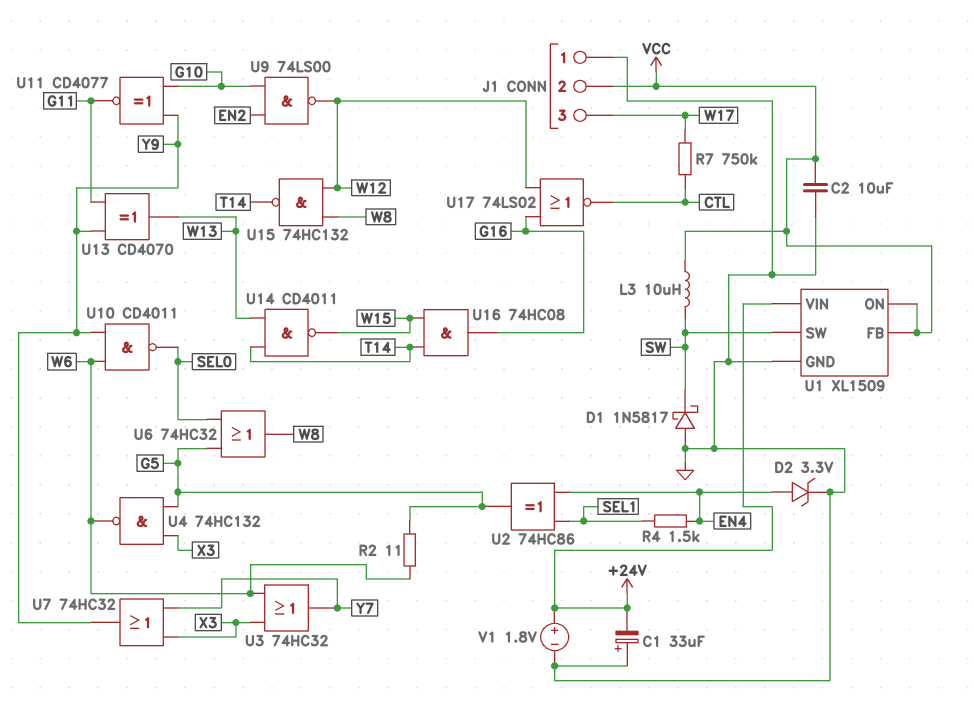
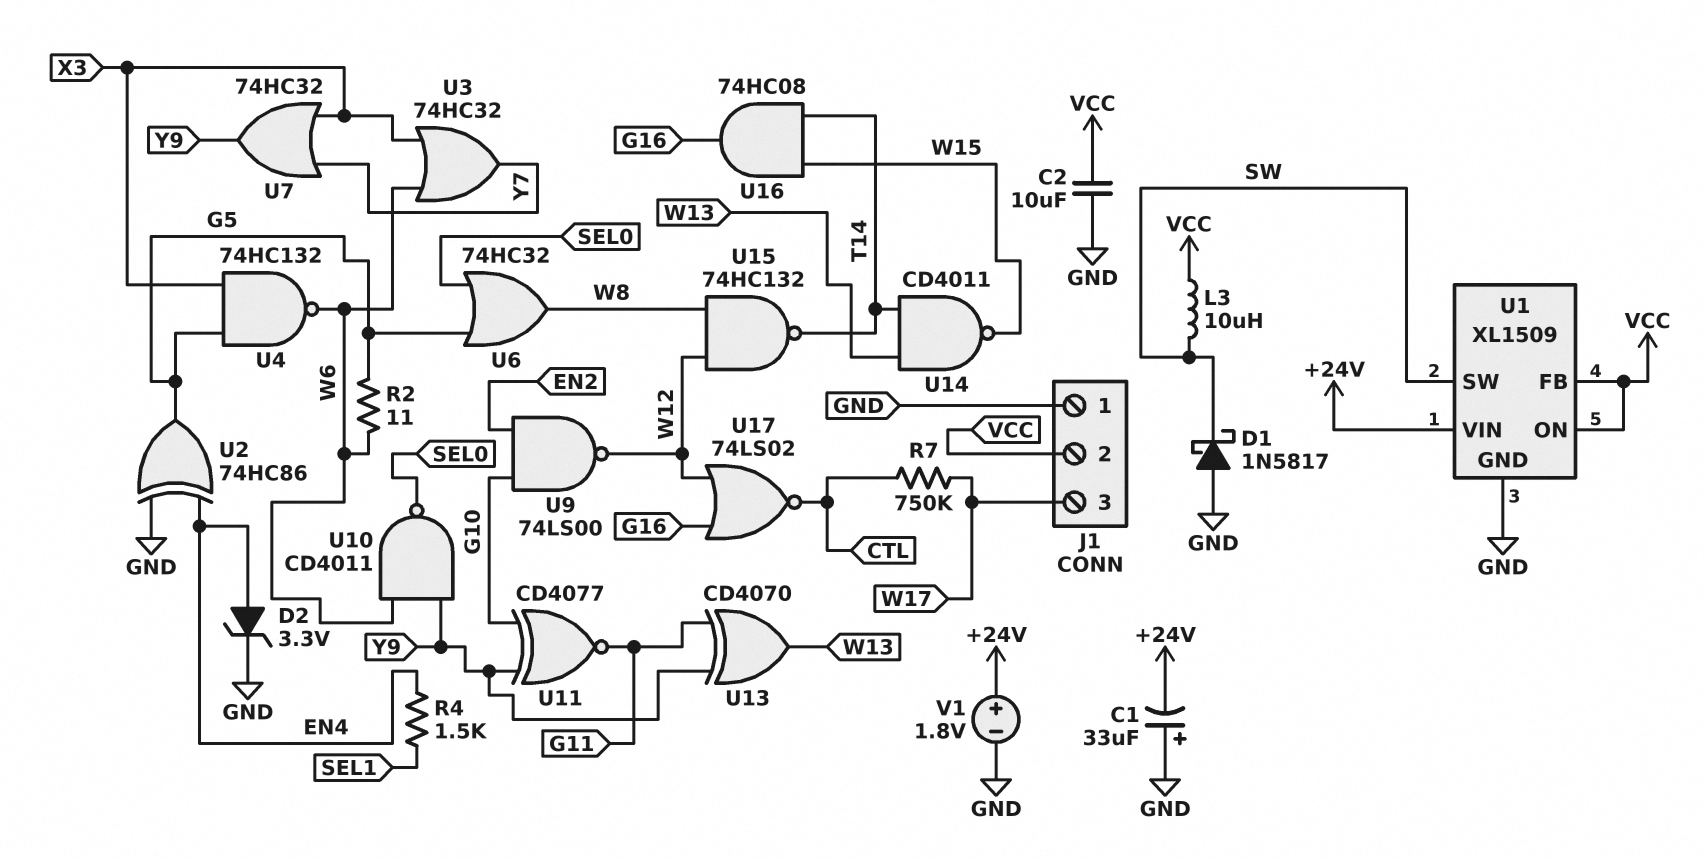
U2: XOR 74HC86 (in EN4, in SEL1, out G5) -> XOR 74HC86 (in EN4, in GND, out G5)

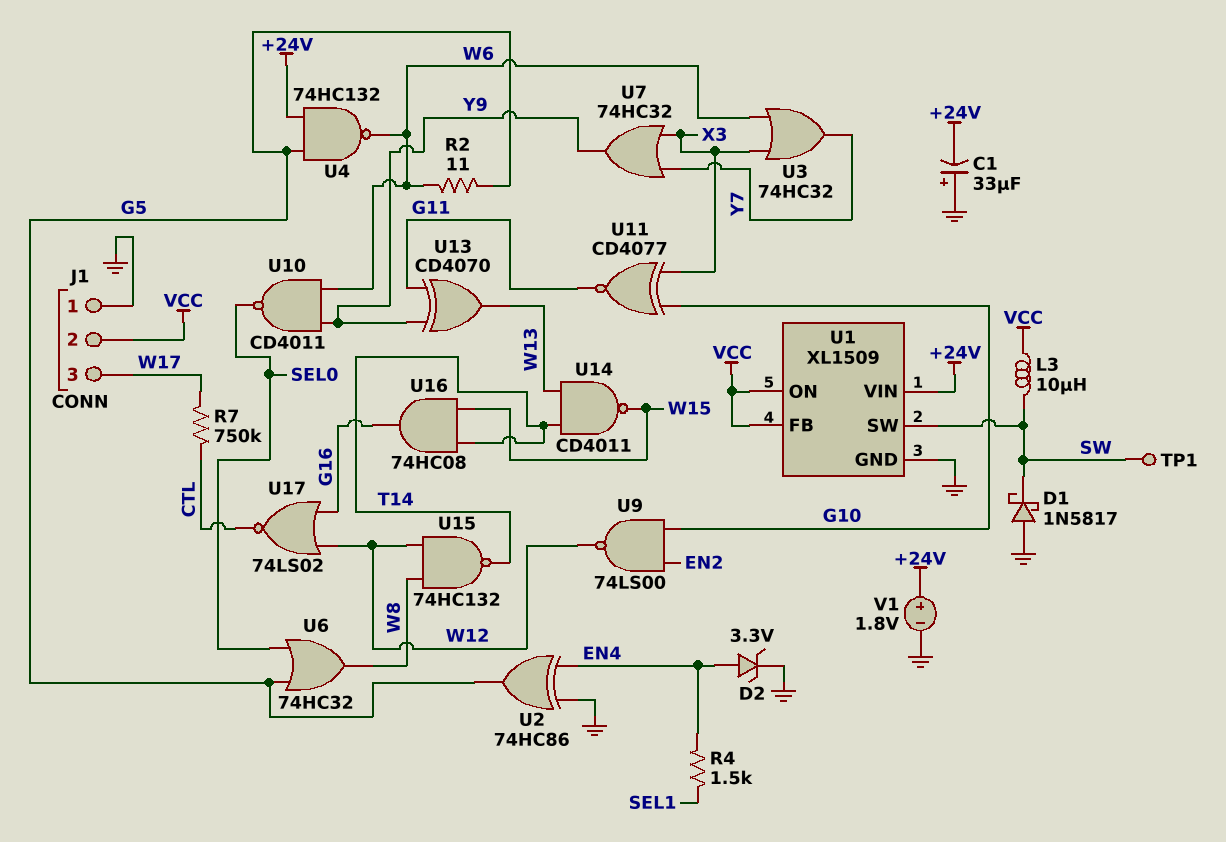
C2: 10uF (GND, VCC) -> none
TP1: none -> test point (SW)
U4: NAND 74HC132 (in G5, in X3, out W6) -> NAND 74HC132 (in +24V, in G5, out W6)
U11: XNOR CD4077 (in G10, in Y9, out G11) -> XNOR CD4077 (in G10, in X3, out G11)

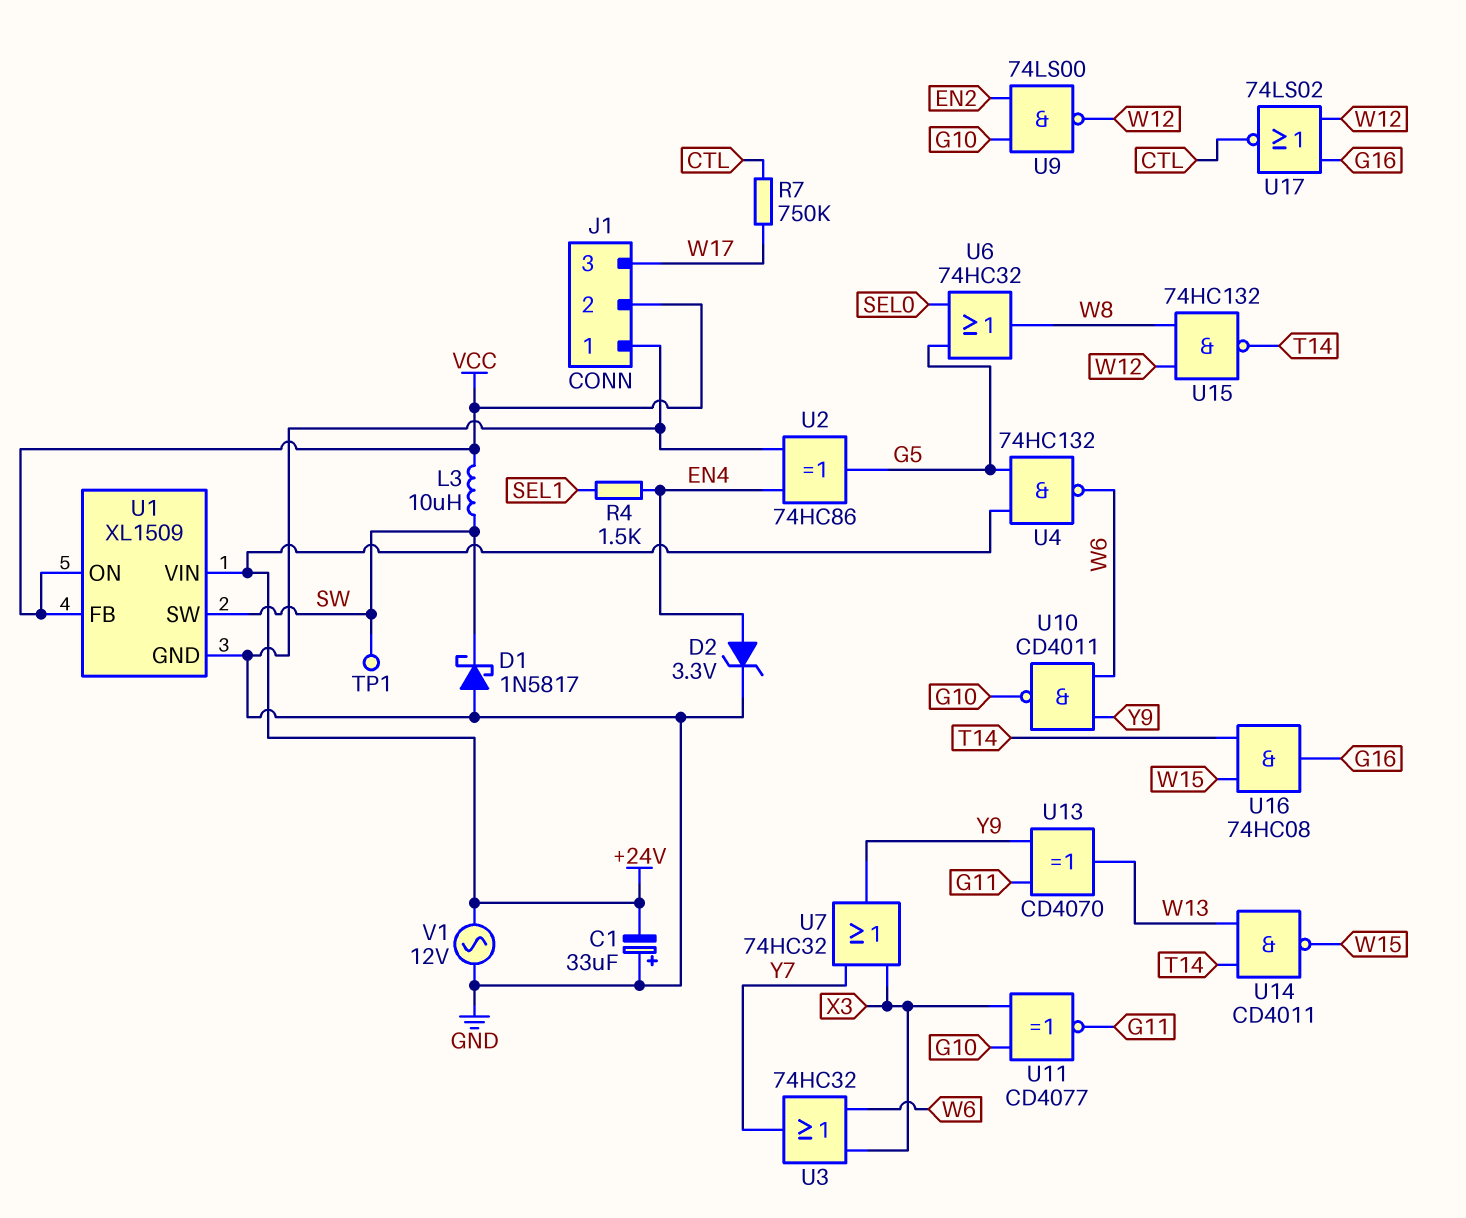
R2: 11 (G5, W6) -> none
U10: NAND CD4011 (in W6, in Y9, out SEL0) -> NAND CD4011 (in W6, in Y9, out G10)
V1: 1.8V (plus +24V, minus GND) -> AC 12V (+24V, GND)

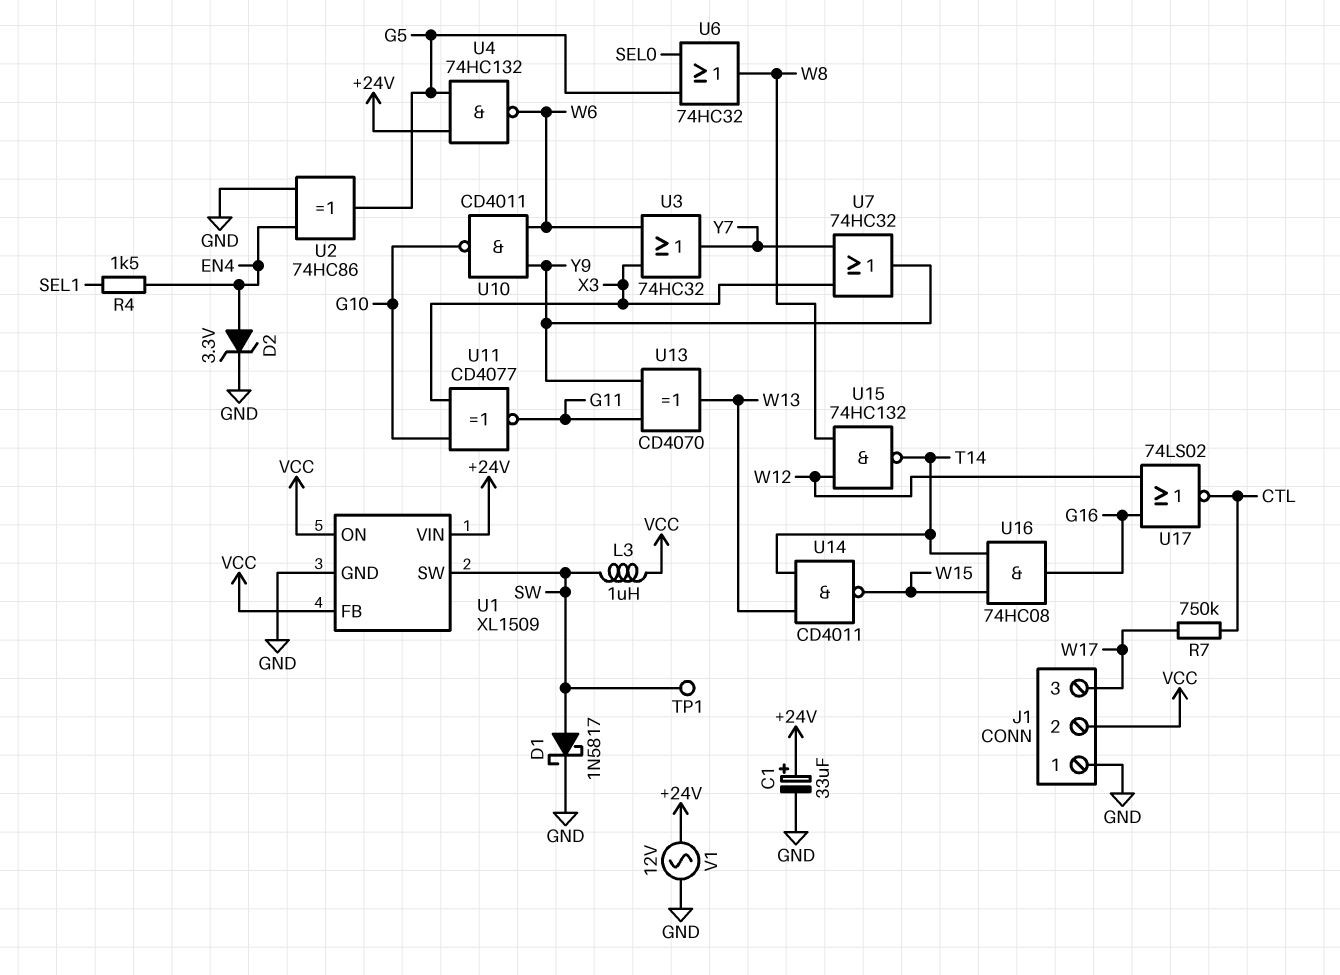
C1: 33uF (plus GND, minus +24V) -> 33uF (plus +24V, minus GND)
D1: schottky 1N5817 (A GND, K SW) -> schottky 1N5817 (A SW, K GND)
L3: 10uH (SW, VCC) -> 1uH (SW, VCC)
U9: NAND 74LS00 (in EN2, in G10, out W12) -> none

